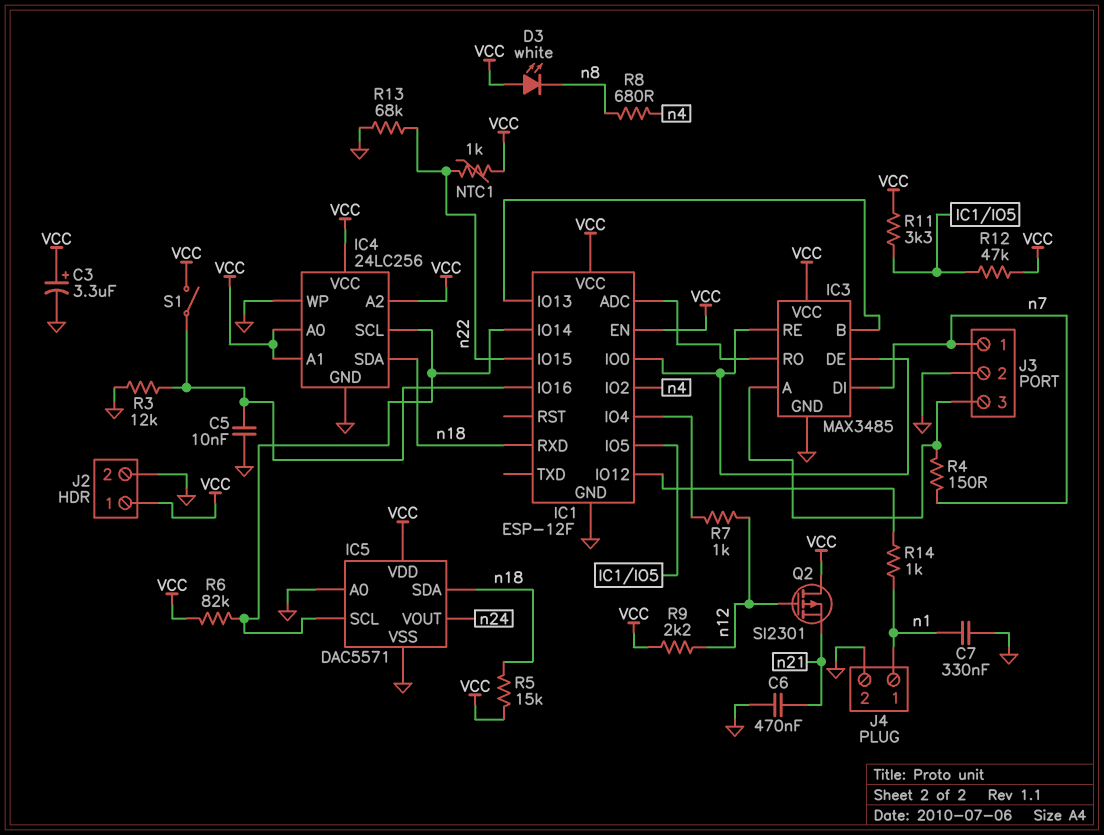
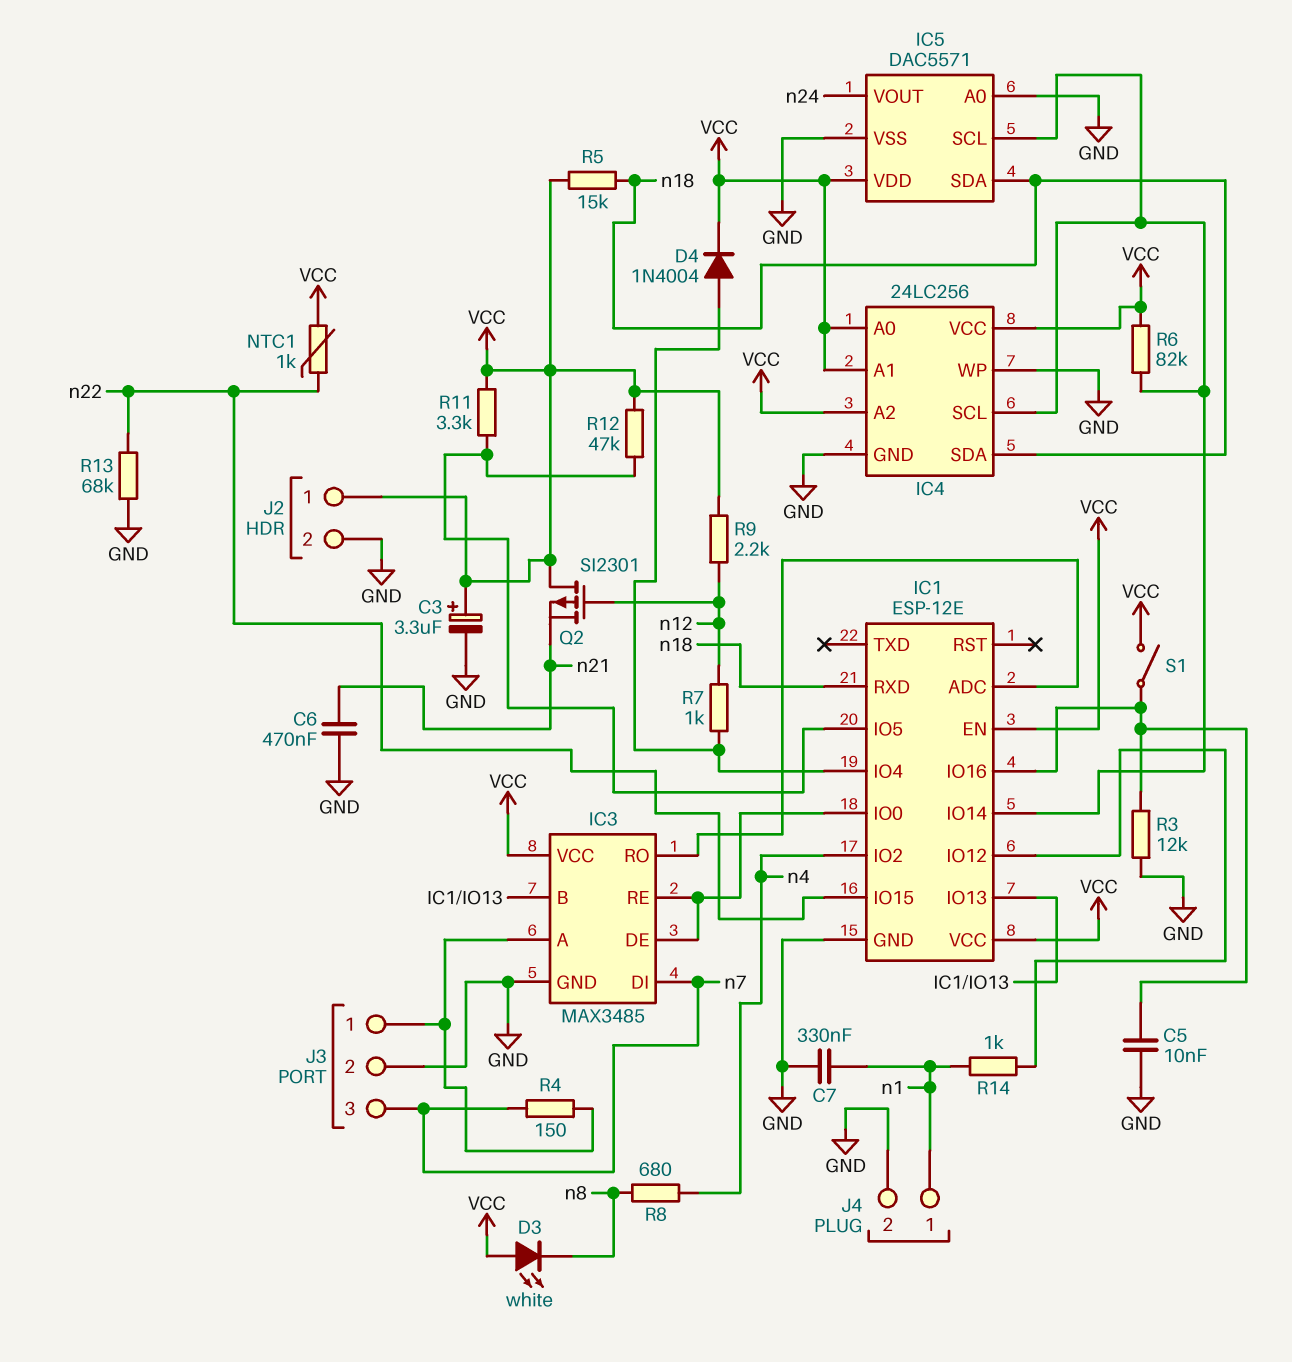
D4: none -> diode 1N4004 (A IC1/IO4, K VCC)
IC1: ESP-12F -> ESP-12E
J3 pin 1: n7 -> IC3/A
J3 pin 3: IC3/A -> n7

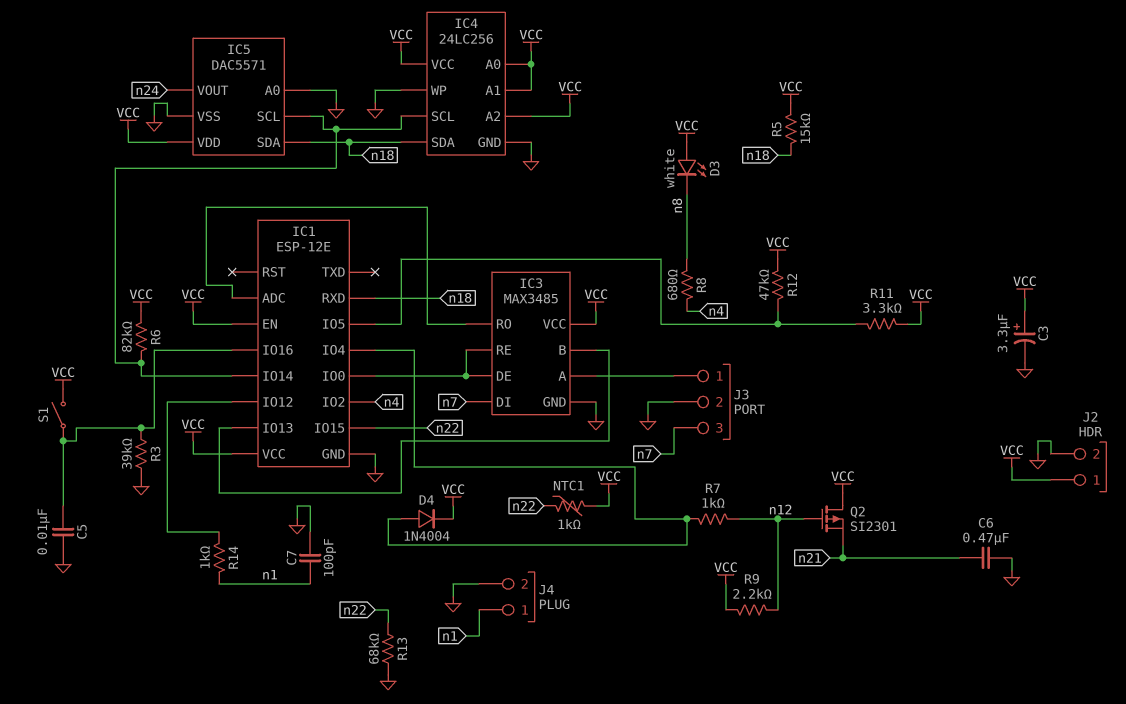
C7: 330nF (GND, n1) -> 100pF (GND, n1)
R3: 12k (GND, IC1/IO16) -> 39k (GND, IC1/IO16)
R4: 150 (IC3/A, n7) -> none

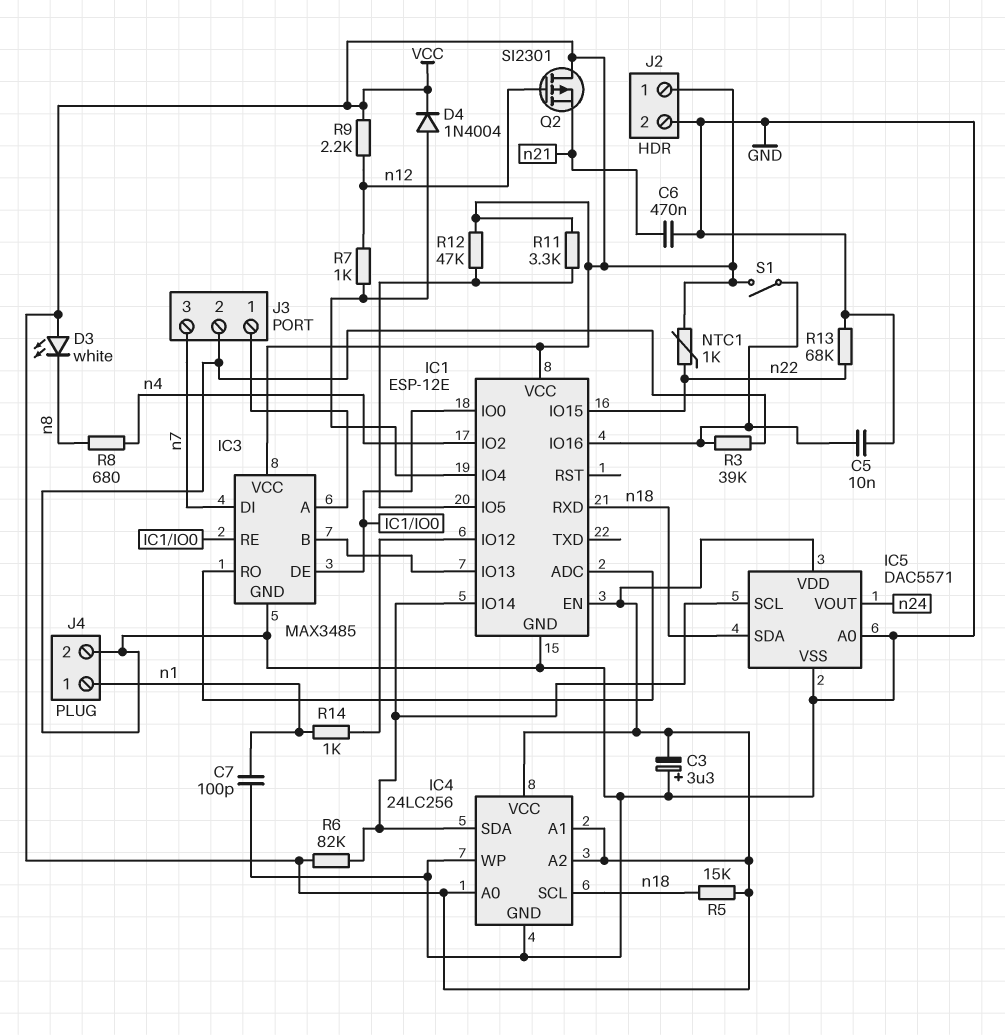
C3: 3.3uF (plus VCC, minus GND) -> 3.3uF (plus GND, minus VCC)
IC4 pin SCL: IC1/IO14 -> n18
IC4 pin SDA: n18 -> IC1/IO14

